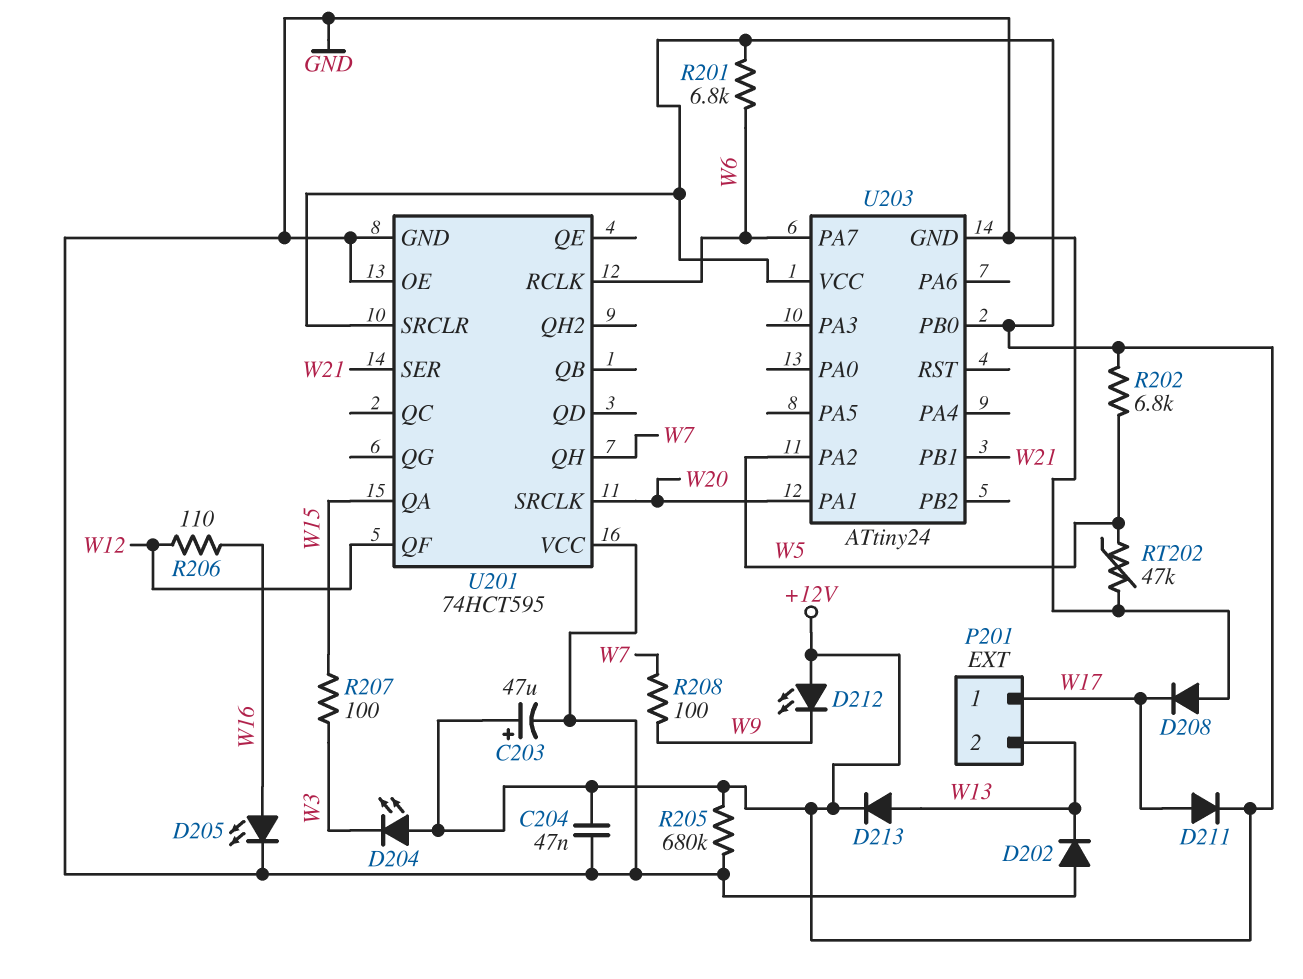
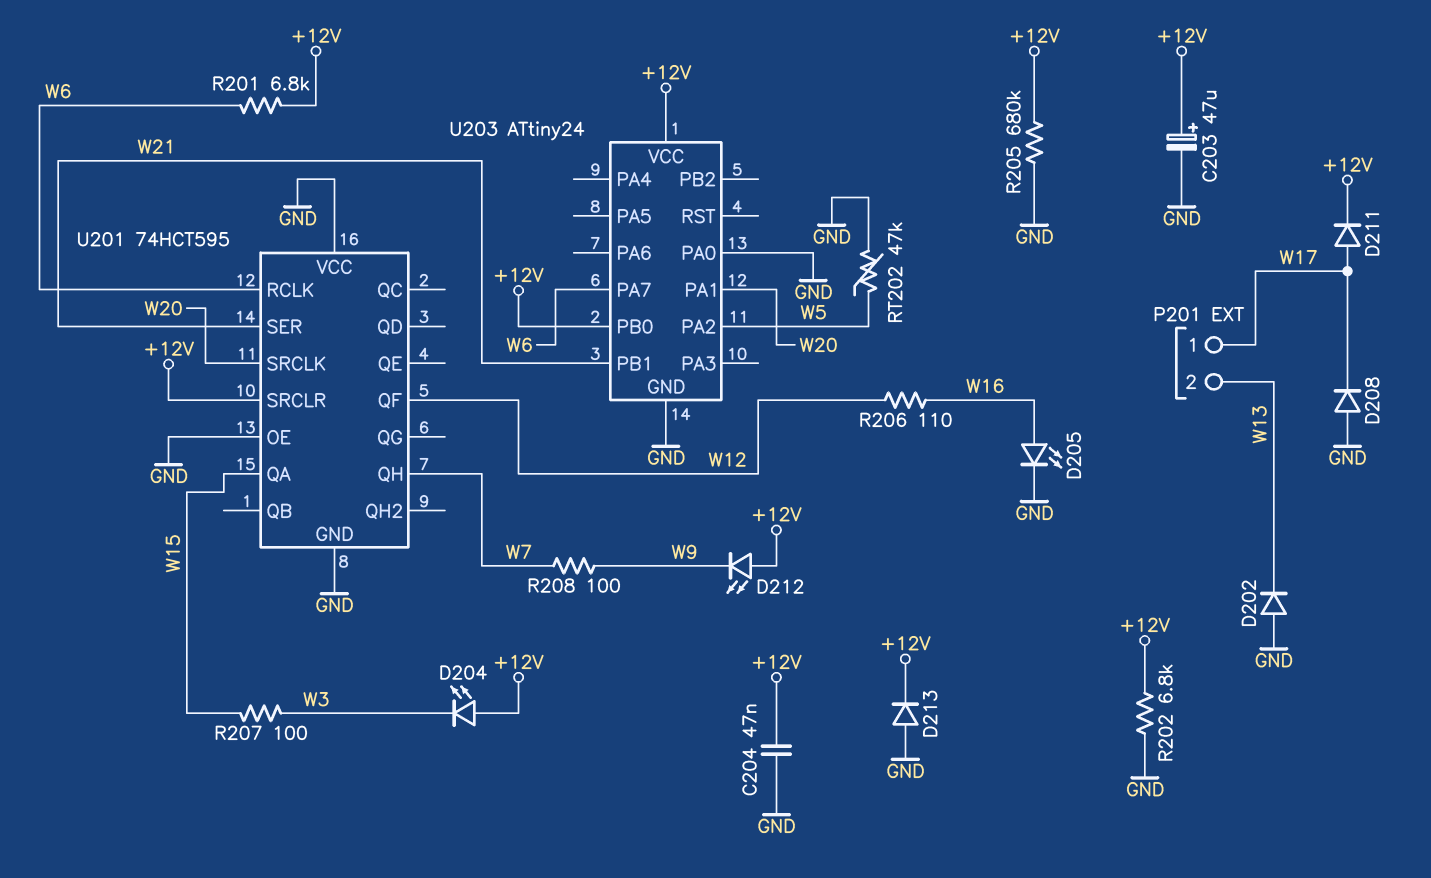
D213: diode (A W13, K +12V) -> diode (A GND, K +12V)
R202: 6.8k (+12V, W5) -> 6.8k (+12V, GND)
U203 pin PA0: none -> GND

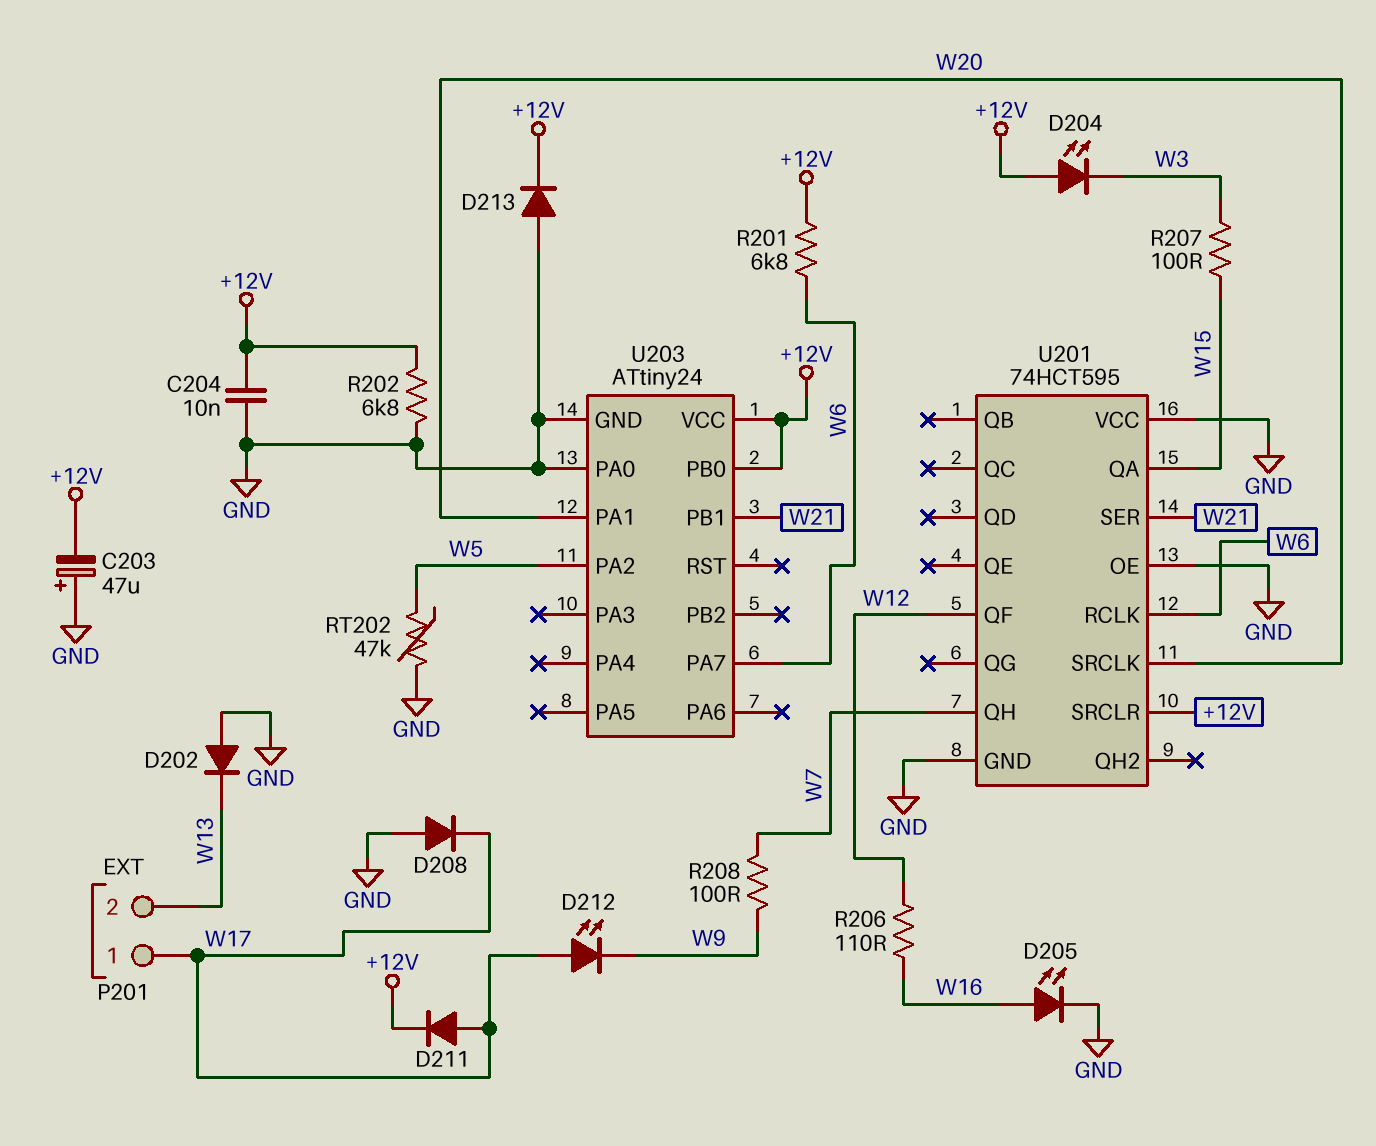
C203: 47uF (plus +12V, minus GND) -> 47uF (plus GND, minus +12V)
C204: 47nF (+12V, GND) -> 10nF (+12V, GND)
D212: LED (A +12V, K W9) -> LED (A W17, K W9)
R205: 680k (+12V, GND) -> none

